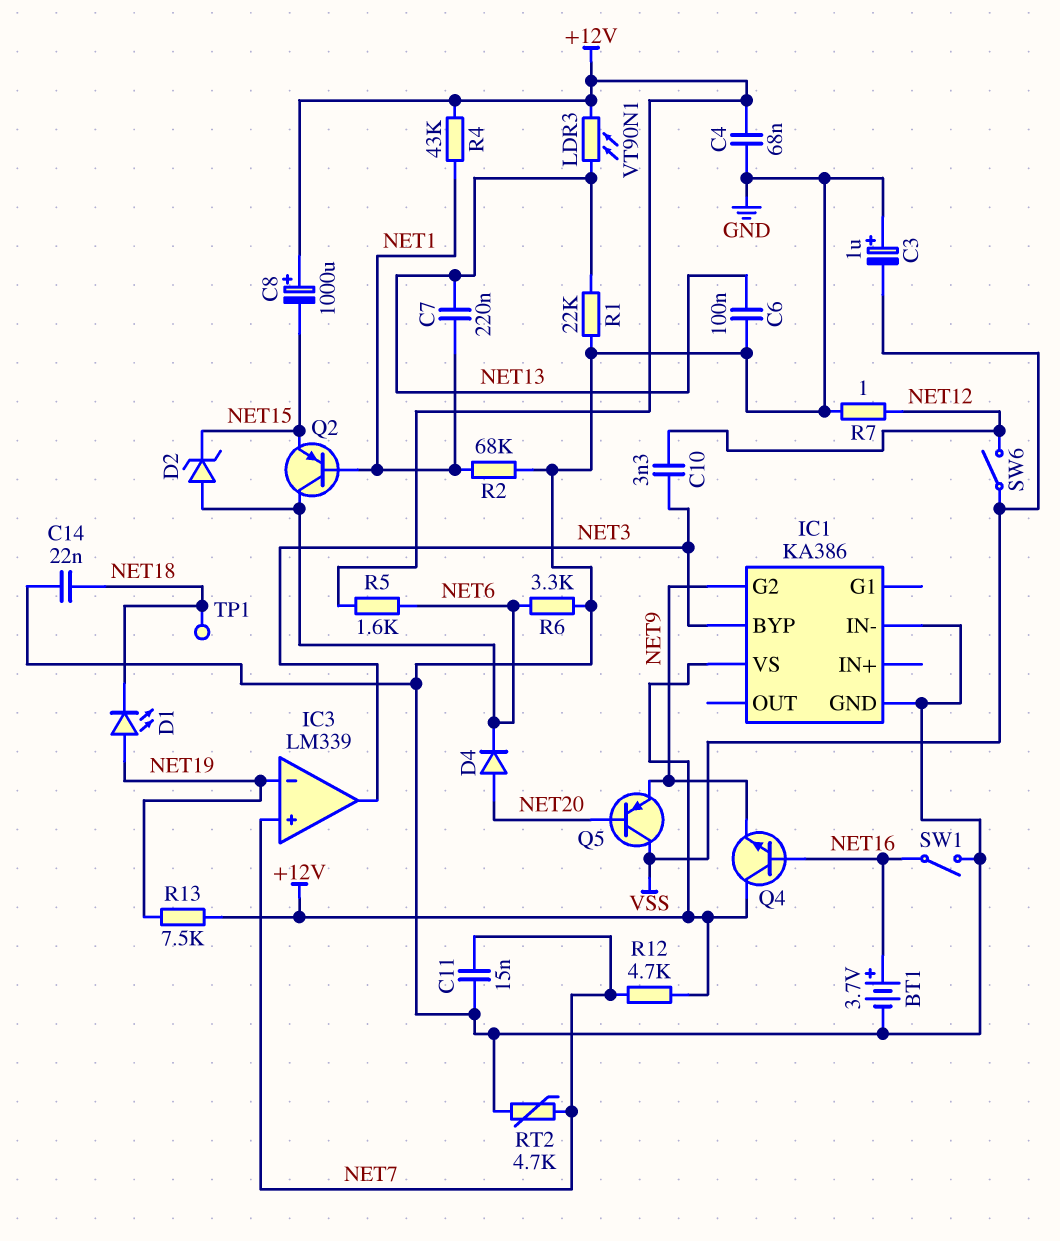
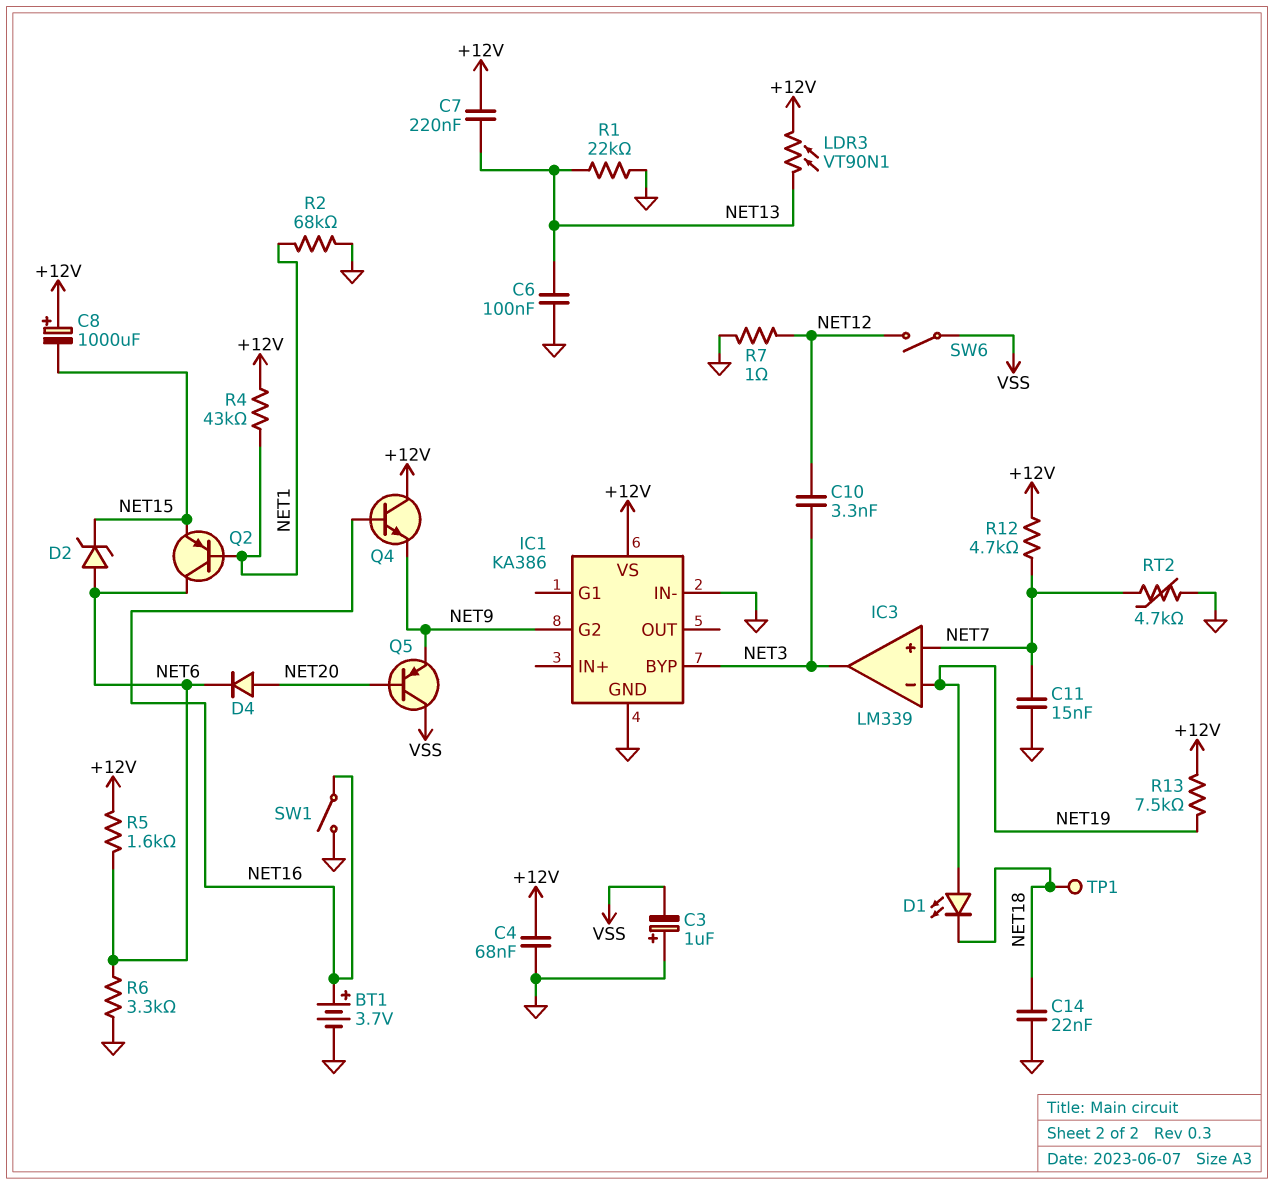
C7: 220nF (NET1, NET13) -> 220nF (+12V, NET13)

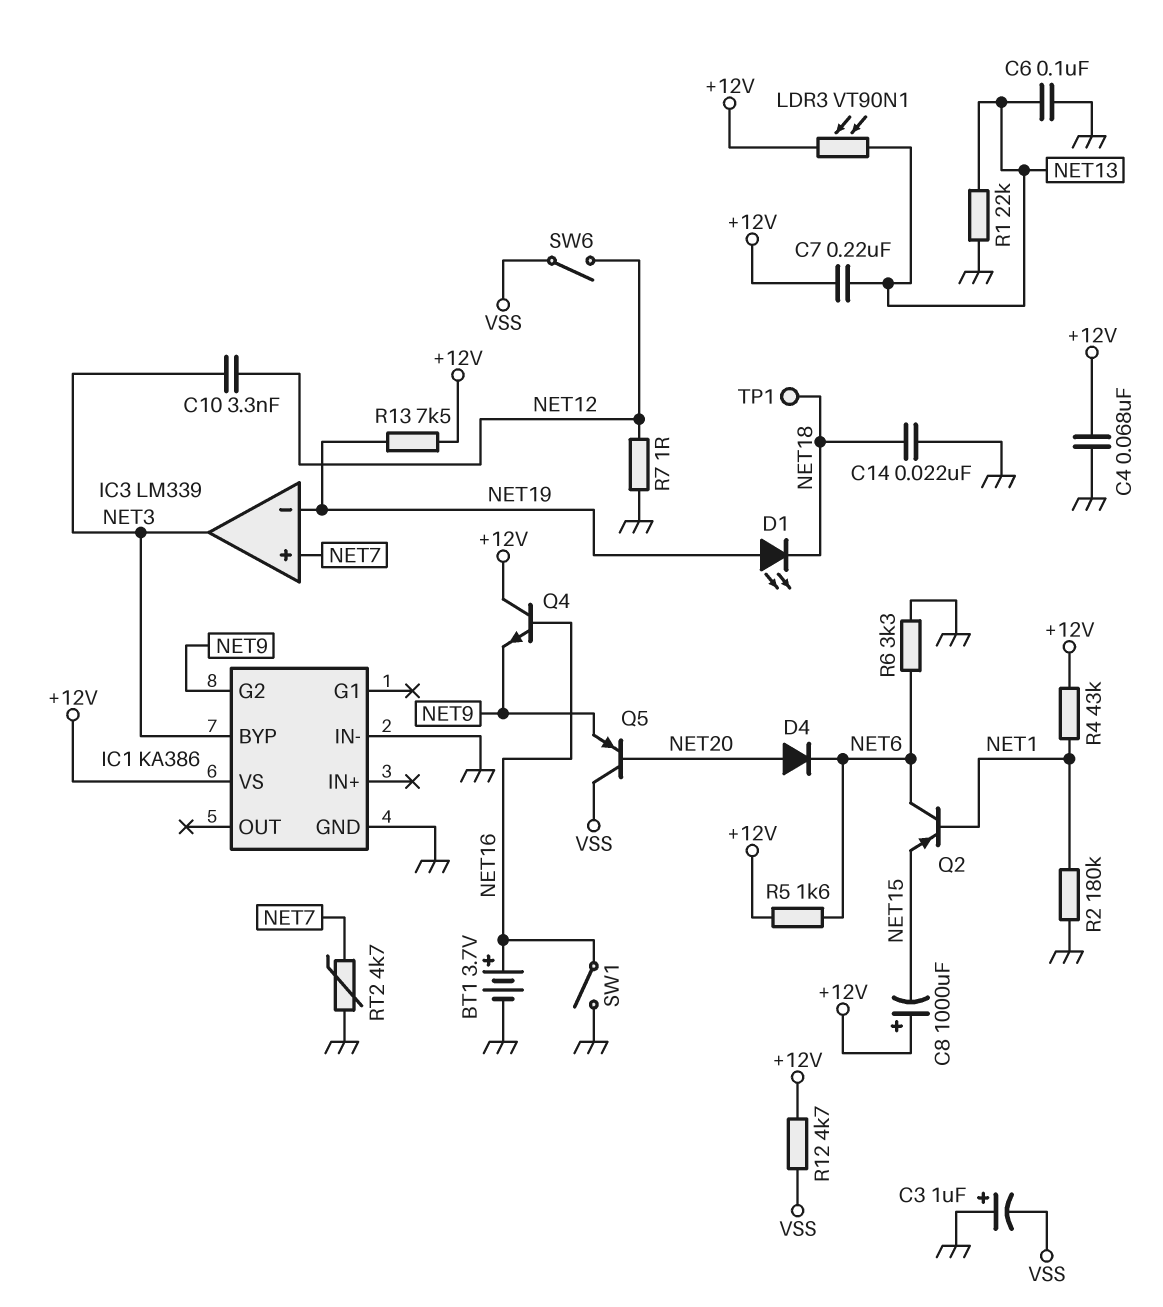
C11: 15nF (GND, NET7) -> none
D2: zener (A NET6, K NET15) -> none
R2: 68k (GND, NET1) -> 180k (GND, NET1)
R12: 4.7k (+12V, NET7) -> 4.7k (+12V, VSS)

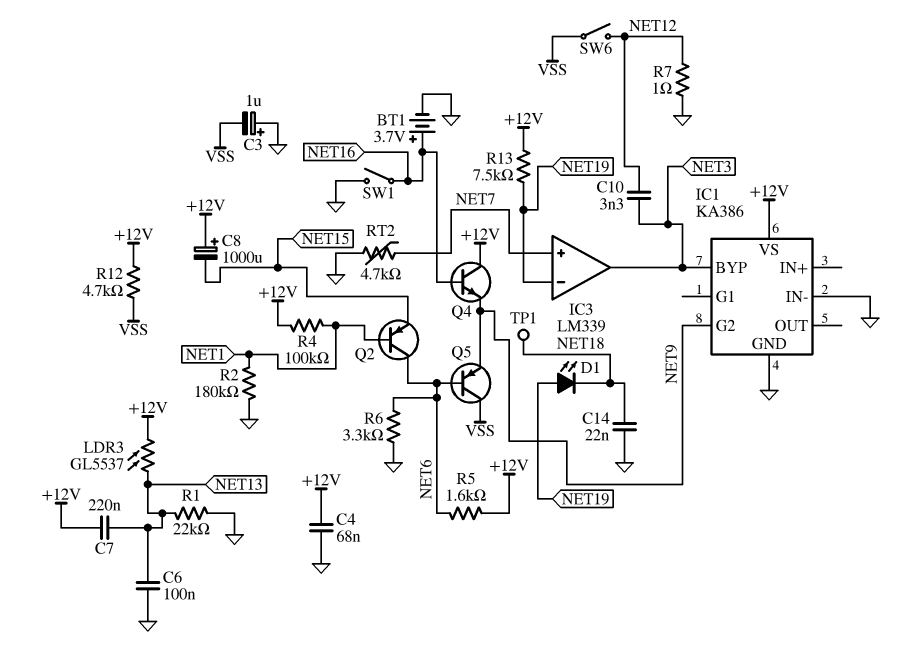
D4: diode (A NET20, K NET6) -> none
LDR3: VT90N1 (+12V, NET13) -> GL5537 (+12V, NET13)
Q5: PNP (B NET20, C VSS, E NET9) -> PNP (B NET6, C VSS, E NET9)
R4: 43k (+12V, NET1) -> 100k (+12V, NET1)

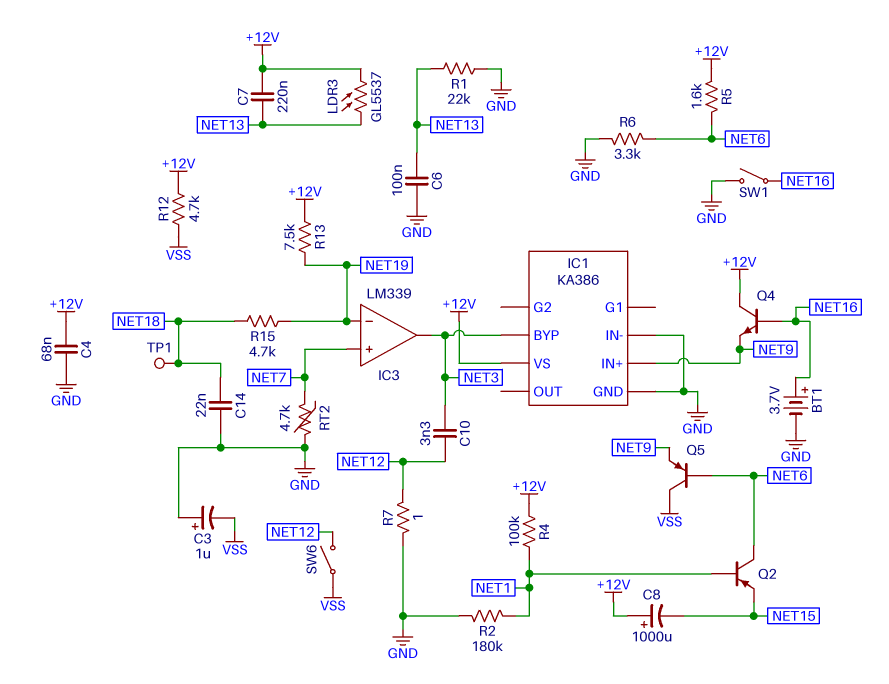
D1: LED (A NET19, K NET18) -> none
IC1 pin G2: NET9 -> none
IC1 pin IN+: none -> NET9
R15: none -> 4.7k (NET18, NET19)

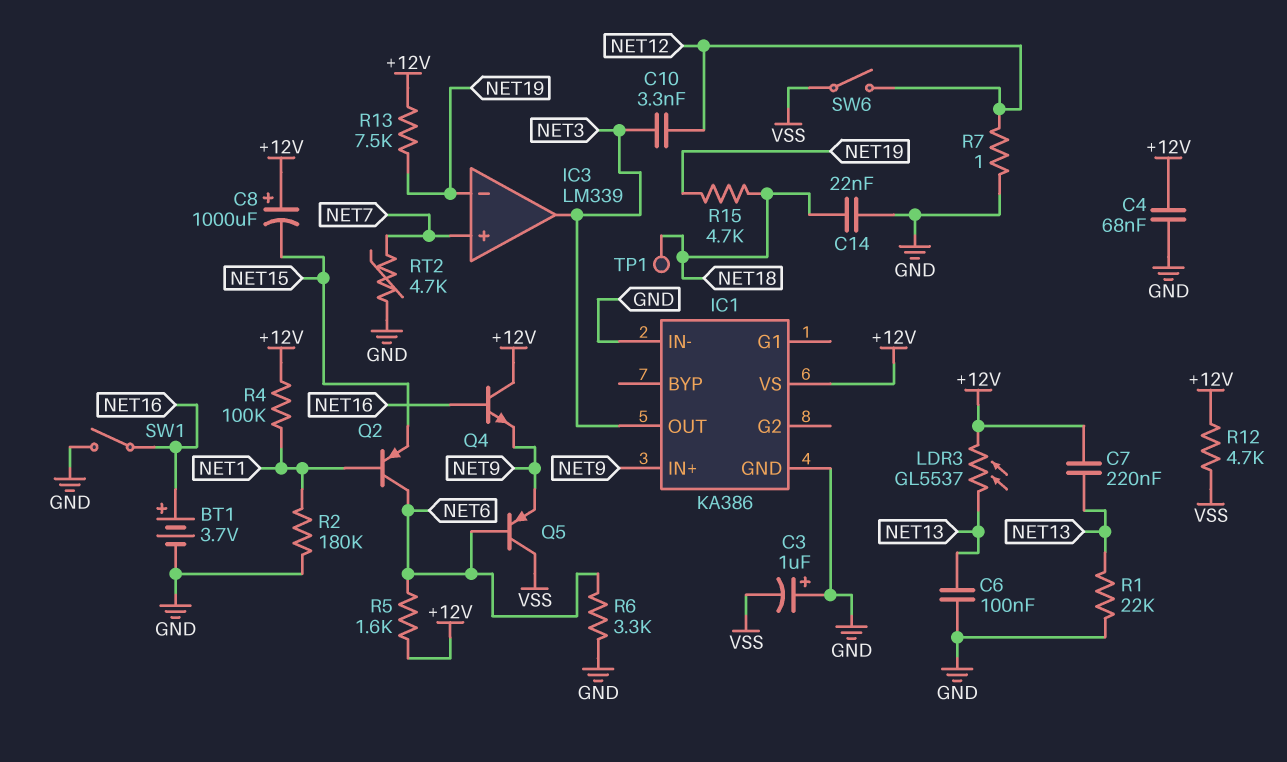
IC1 pin BYP: NET3 -> none
IC1 pin OUT: none -> NET3

